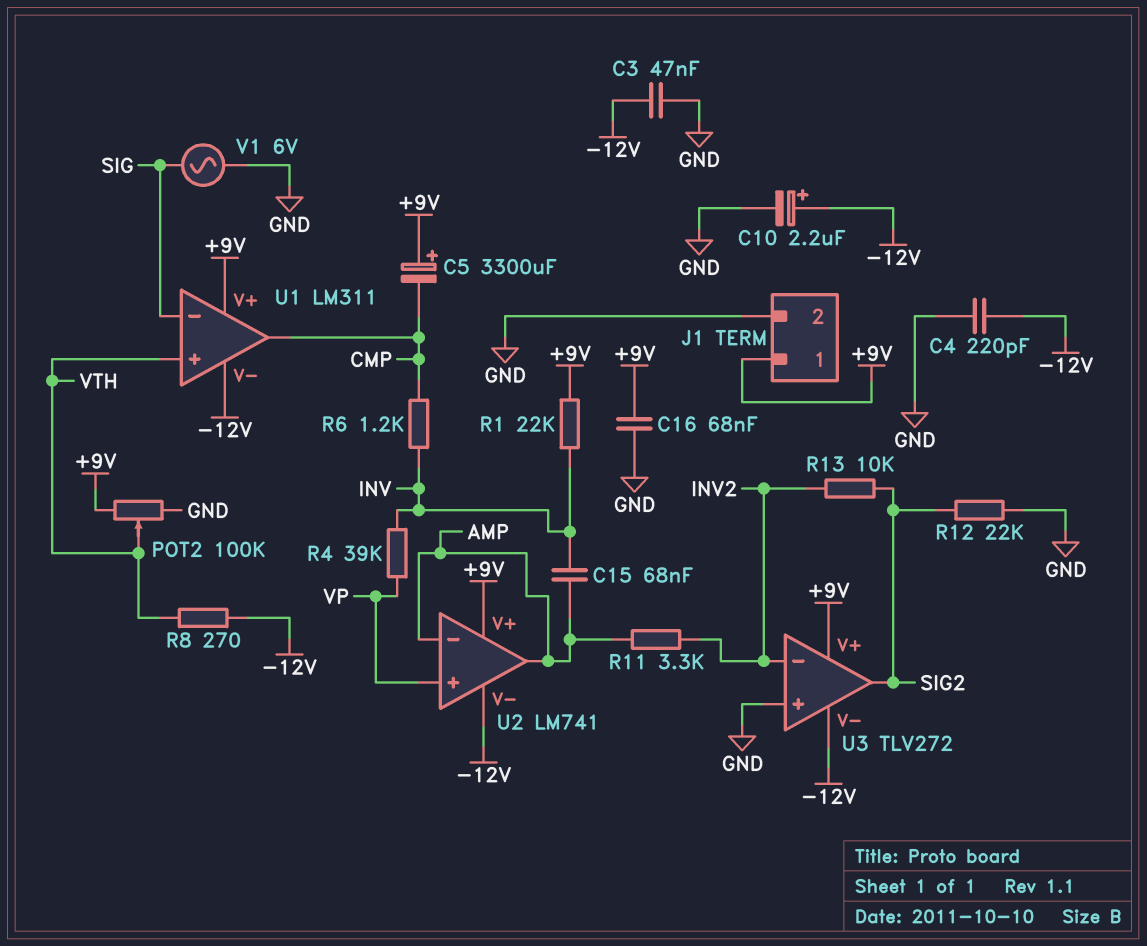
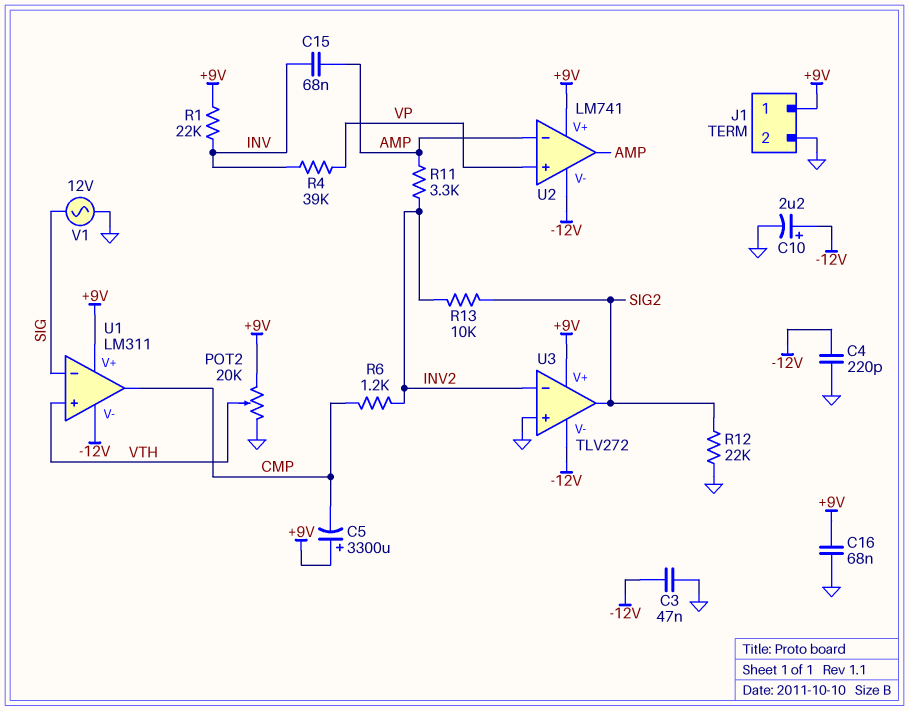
POT2: 100k (+9V, GND, wiper VTH) -> 20k (+9V, GND, wiper VTH)
R6: 1.2k (CMP, INV) -> 1.2k (CMP, INV2)
R8: 270 (-12V, VTH) -> none
V1: AC 6V (GND, SIG) -> AC 12V (GND, SIG)

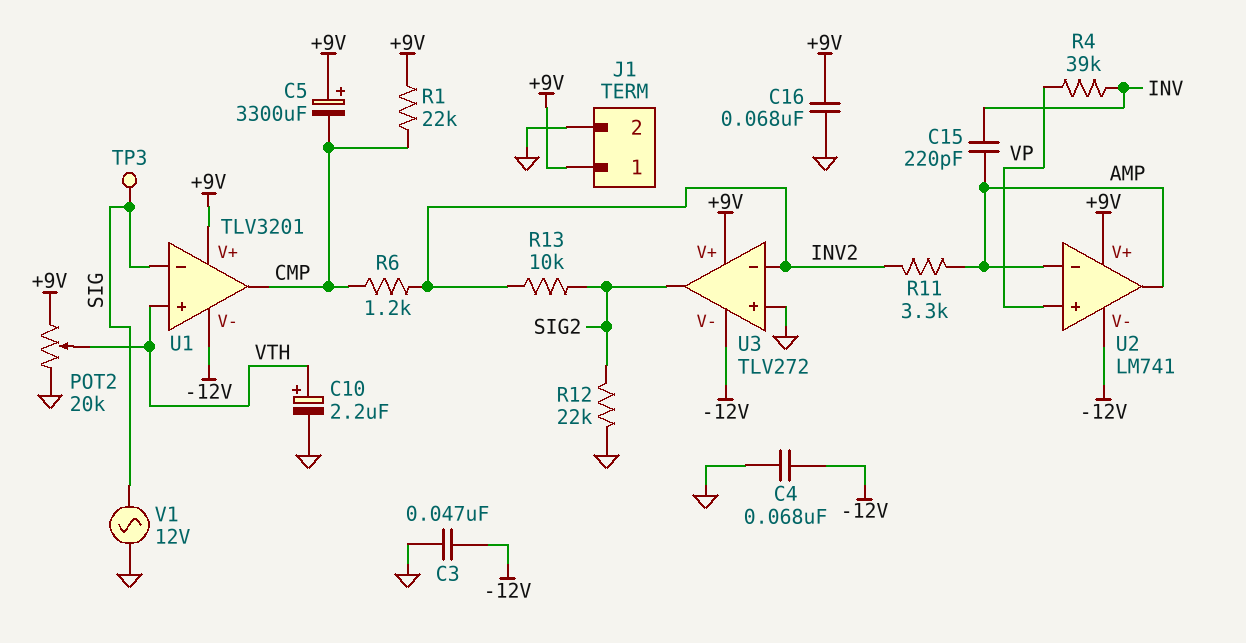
C4: 220pF (-12V, GND) -> 68nF (-12V, GND)
C10: 2.2uF (plus -12V, minus GND) -> 2.2uF (plus VTH, minus GND)
C15: 68nF (AMP, INV) -> 220pF (AMP, INV)
R1: 22k (+9V, INV) -> 22k (+9V, CMP)
TP3: none -> test point (SIG)
U1: LM311 -> TLV3201

